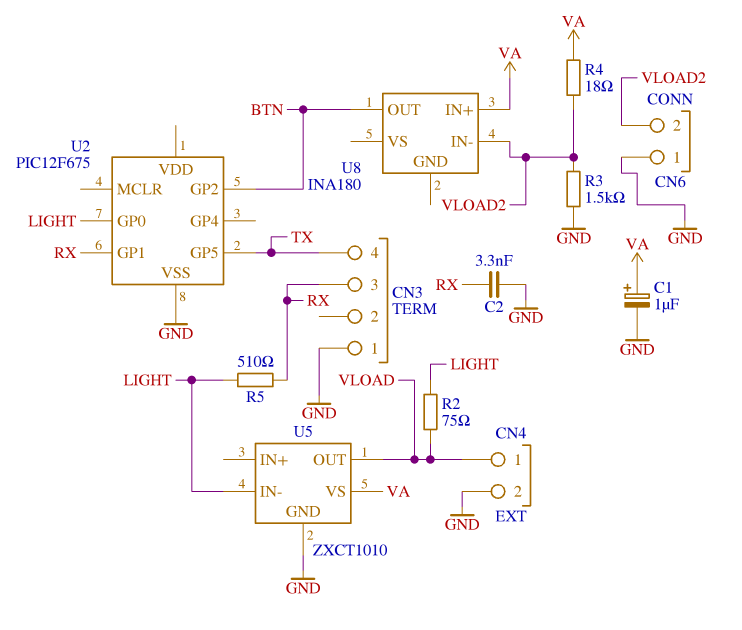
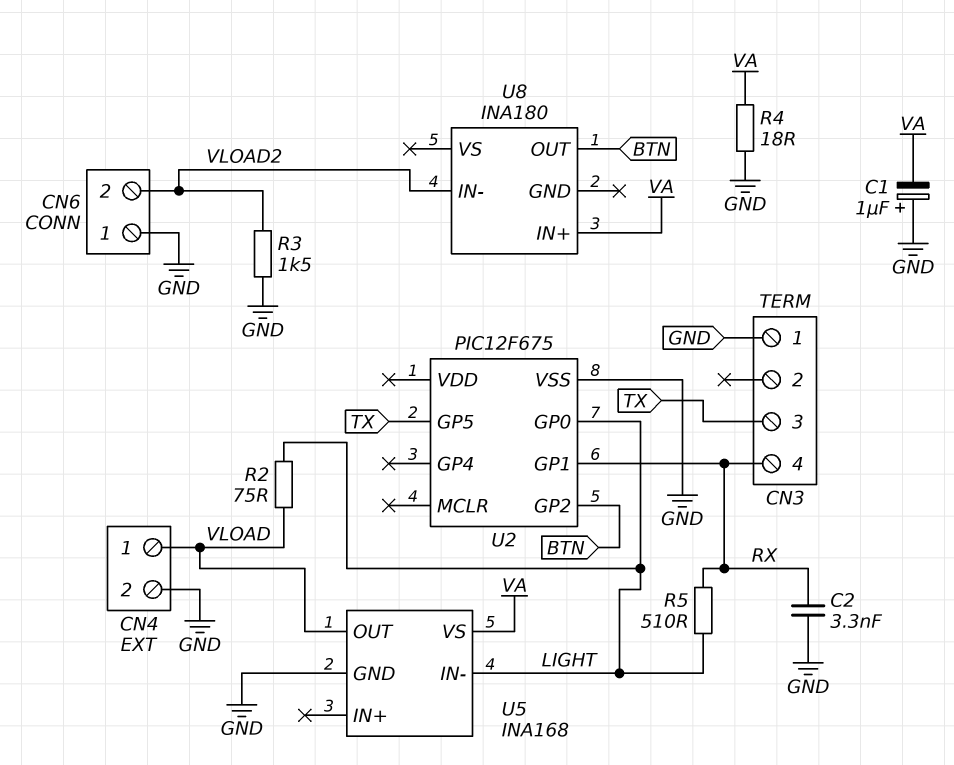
C1: 1uF (plus VA, minus GND) -> 1uF (plus GND, minus VA)
CN3 pin 3: RX -> TX
CN3 pin 4: TX -> RX
R4: 18 (VA, VLOAD2) -> 18 (GND, VA)
U5: ZXCT1010 -> INA168

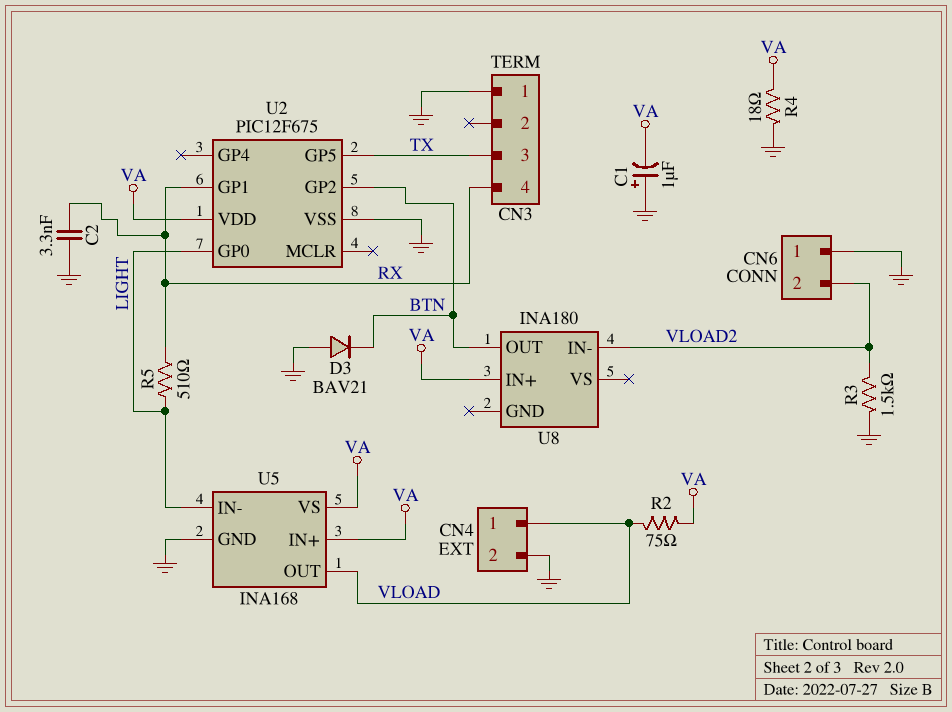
D3: none -> diode BAV21 (A GND, K BTN)
R2: 75 (LIGHT, VLOAD) -> 75 (VA, VLOAD)
U2 pin VDD: none -> VA
U5 pin IN+: none -> VA

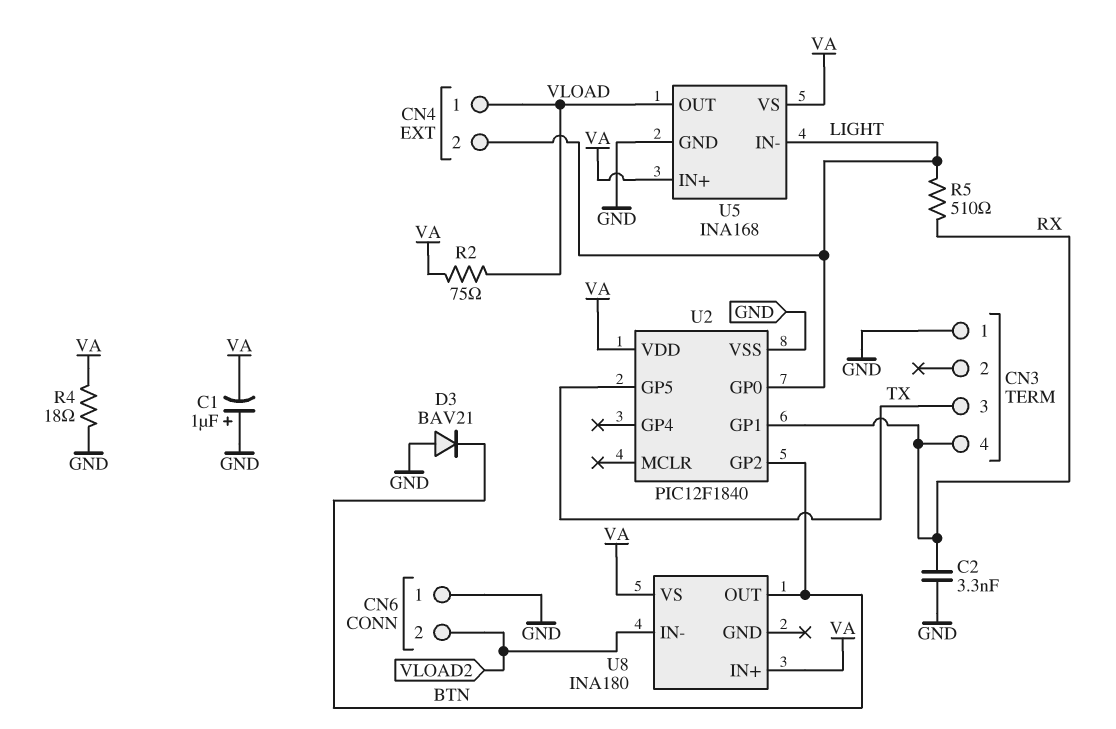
CN4 pin 2: GND -> LIGHT
R3: 1.5k (GND, VLOAD2) -> none
U2: PIC12F675 -> PIC12F1840
U8 pin VS: none -> VA

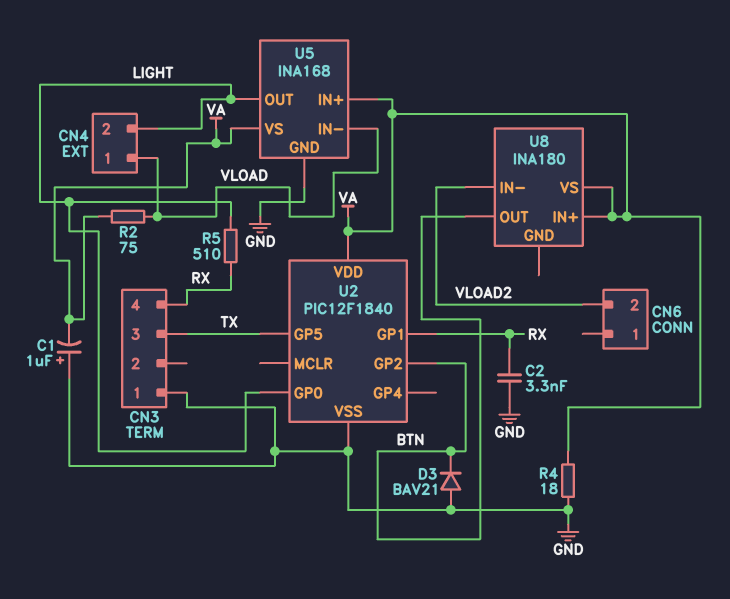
CN6 pin 1: GND -> none
U5 pin IN-: LIGHT -> VLOAD
U5 pin OUT: VLOAD -> LIGHT

